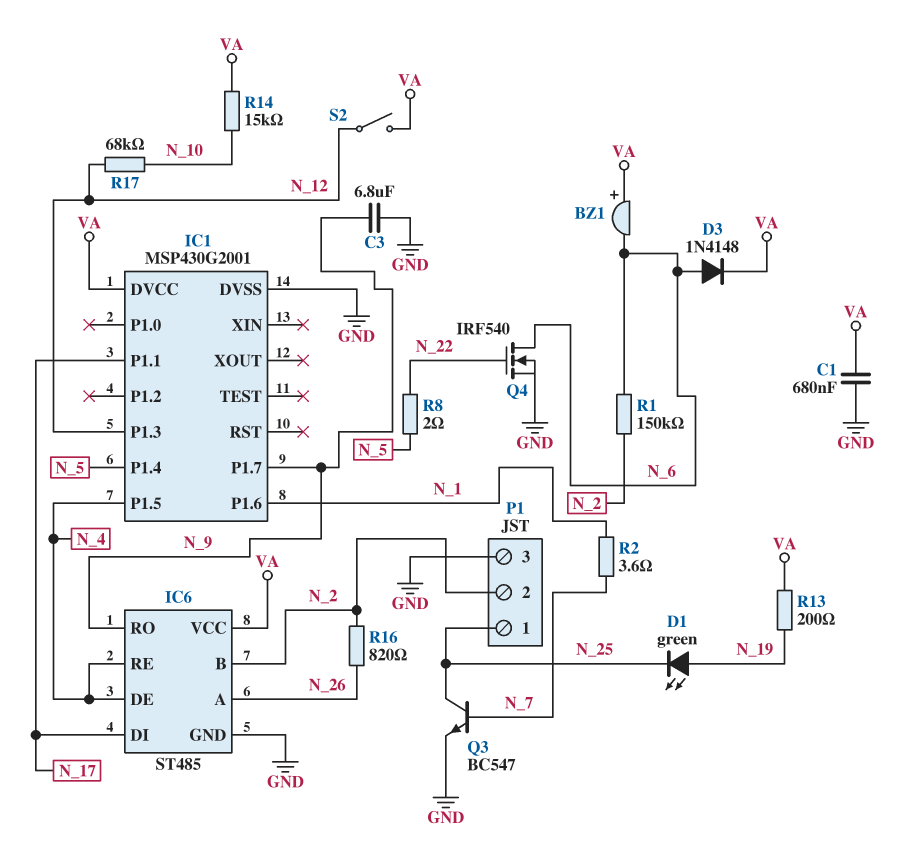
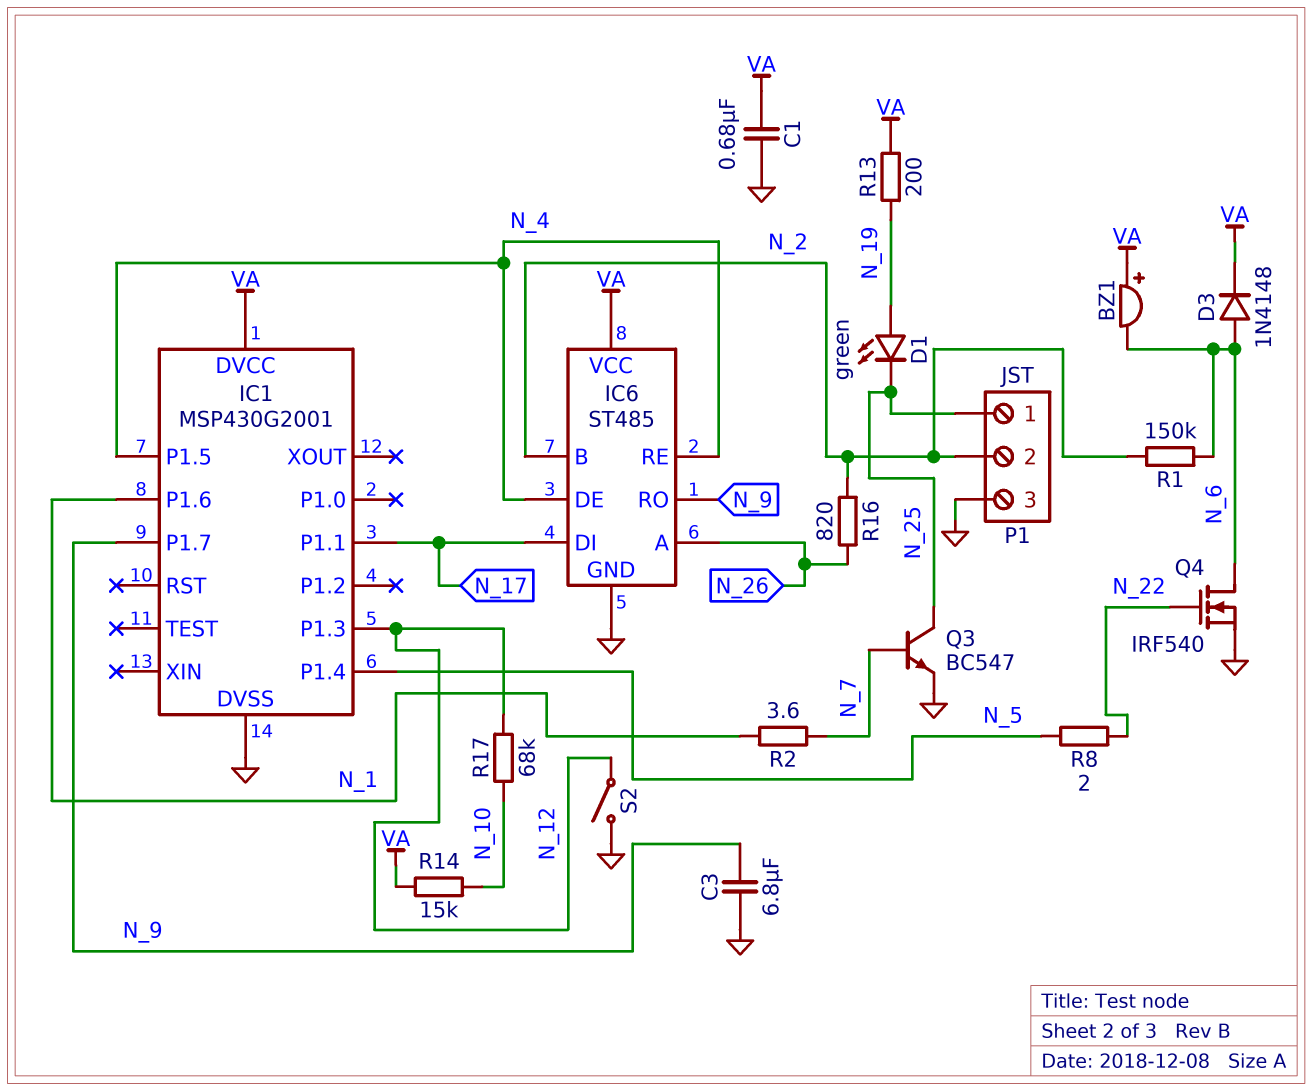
S2: switch (N_12, VA) -> switch (GND, N_12)

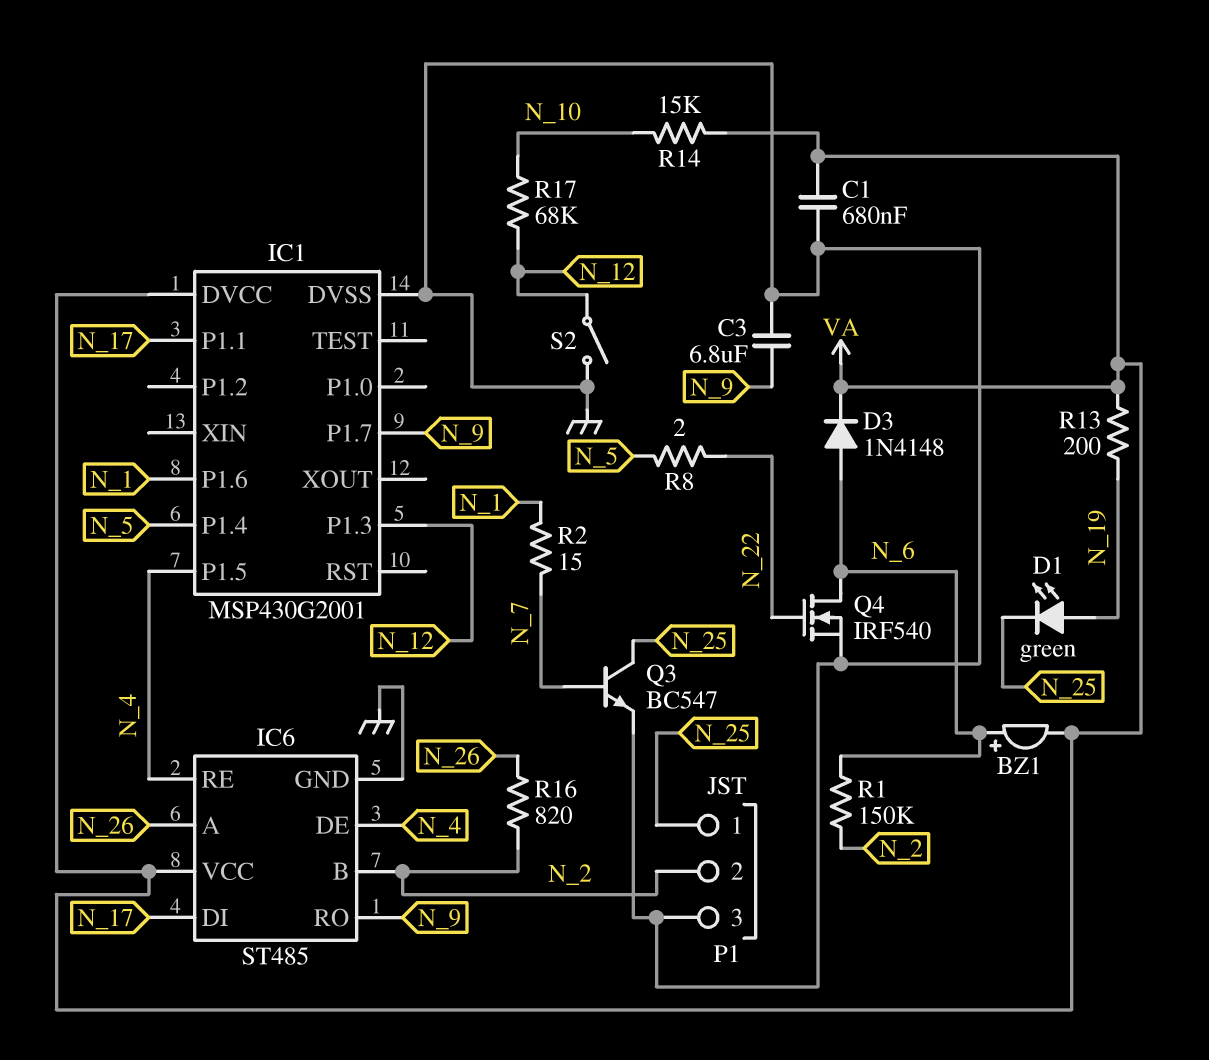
BZ1: buzzer (plus VA, minus N_6) -> buzzer (plus N_6, minus VA)
R2: 3.6 (N_1, N_7) -> 15 (N_1, N_7)

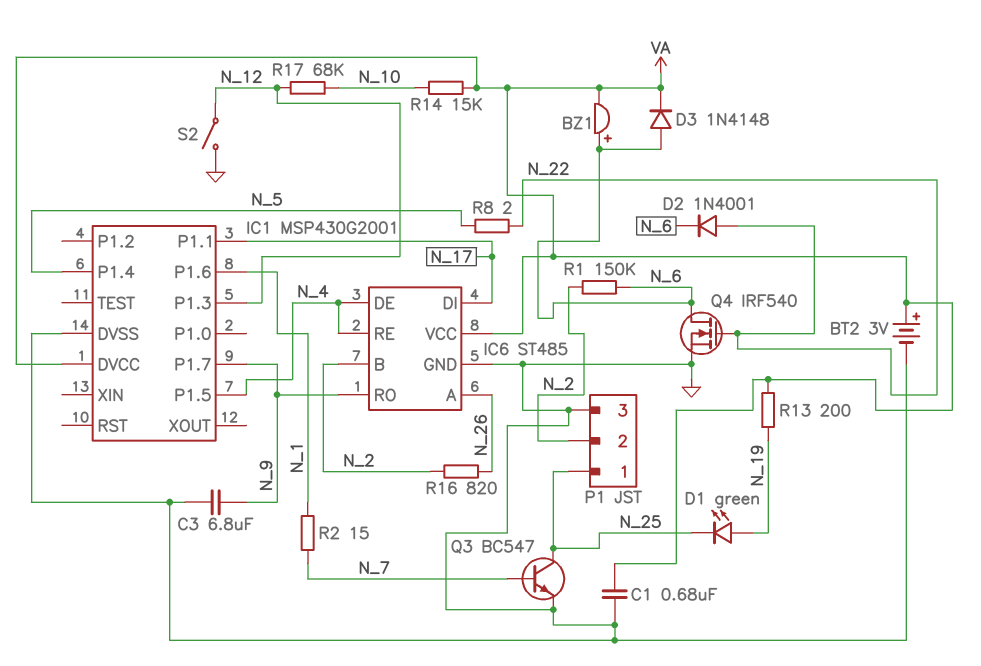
BT2: none -> 3V (plus VA, minus GND)
D2: none -> diode 1N4001 (A N_22, K N_6)

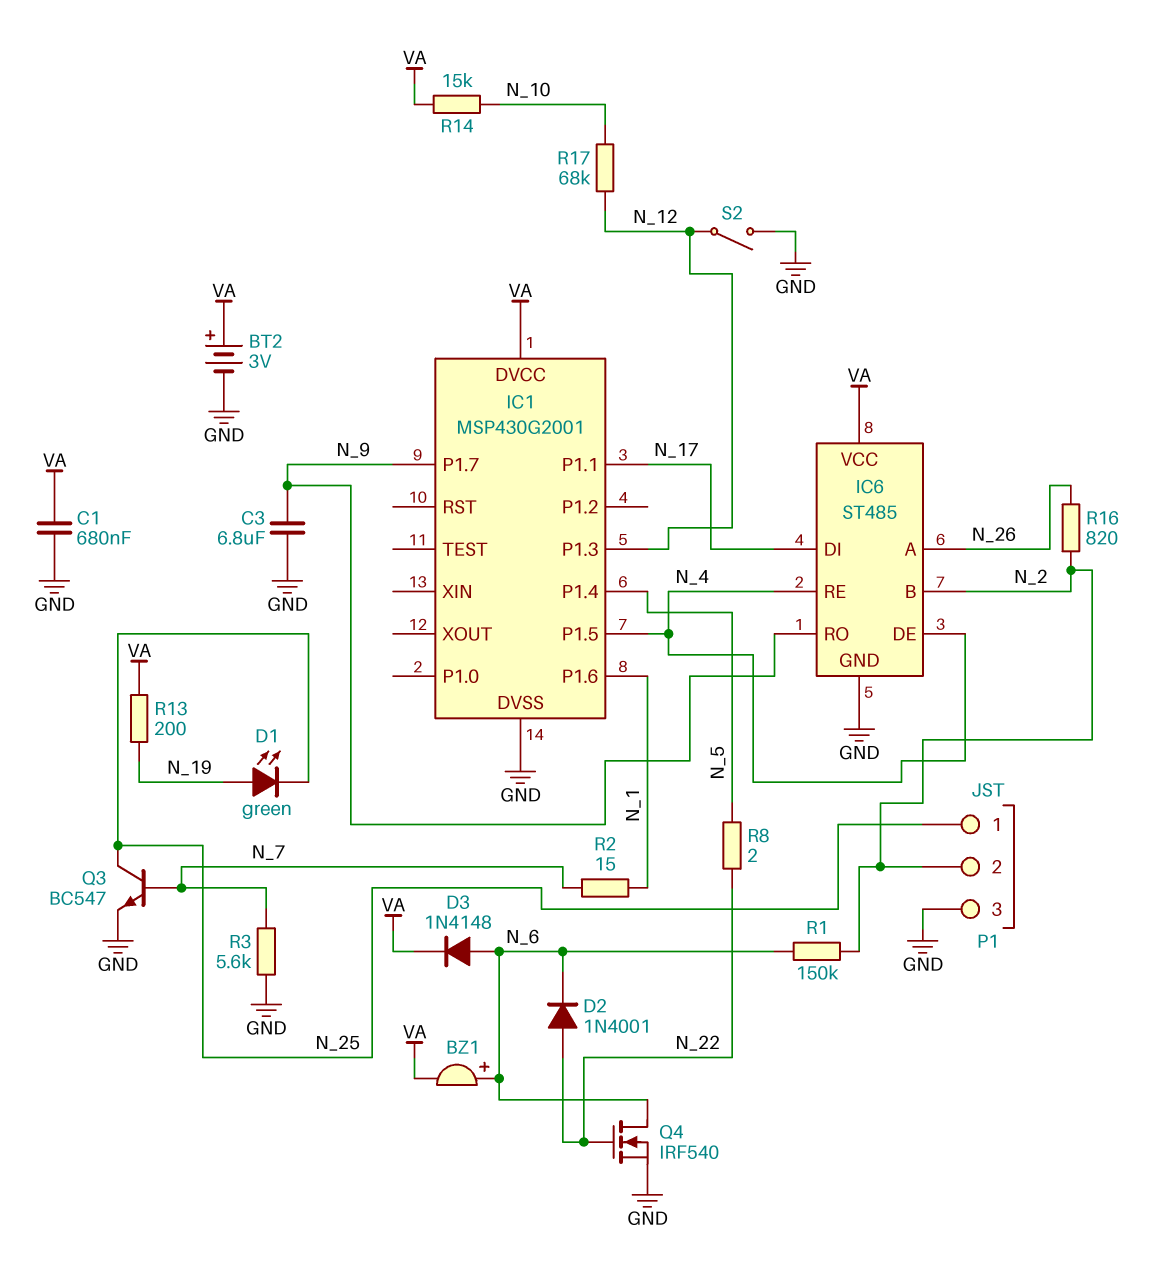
R3: none -> 5.6k (GND, N_7)

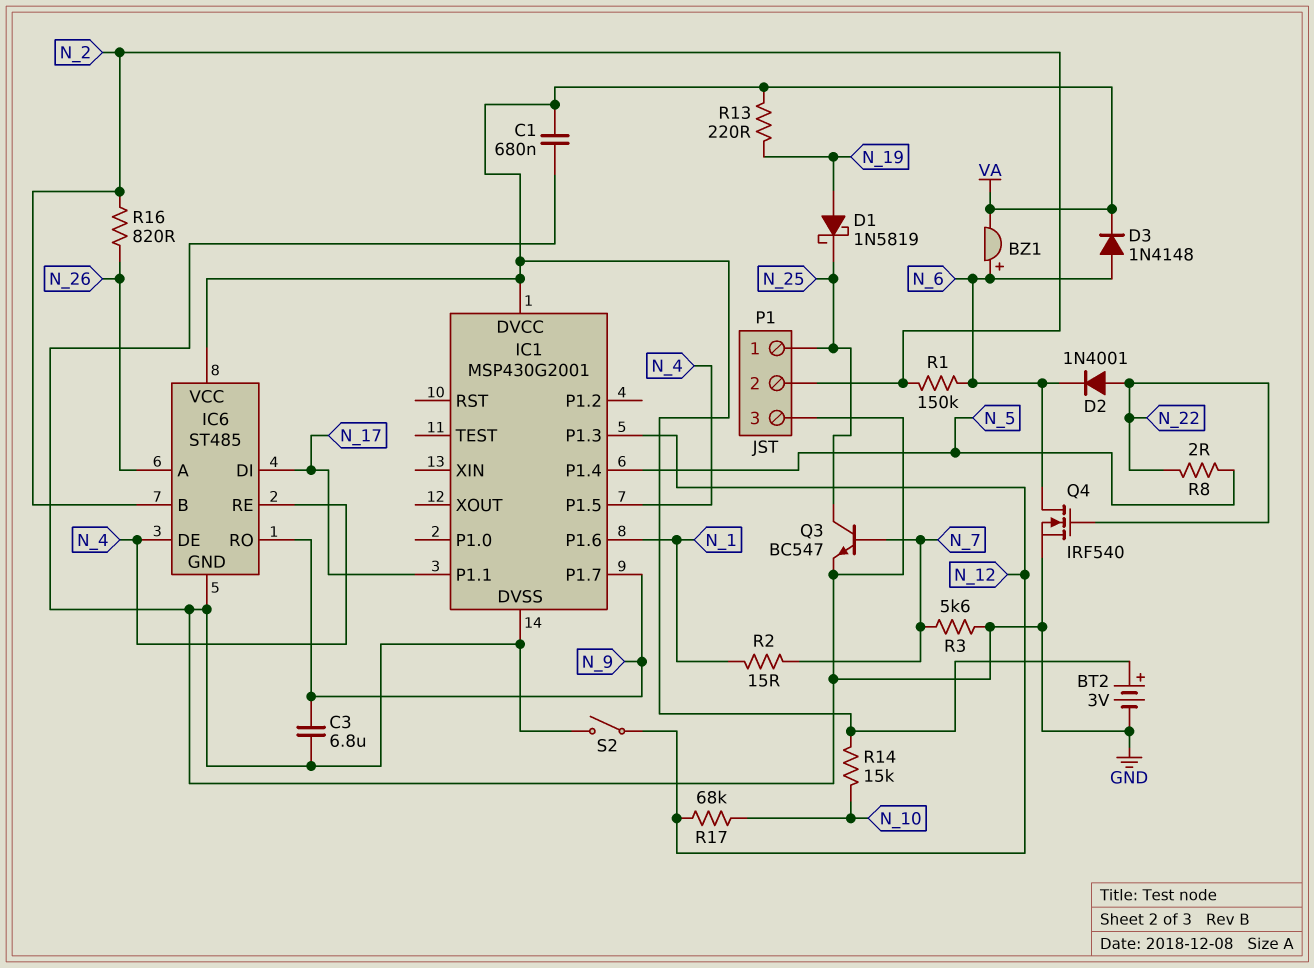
D1: LED green (A N_19, K N_25) -> schottky 1N5819 (A N_19, K N_25)
R13: 200 (N_19, VA) -> 220 (N_19, VA)

